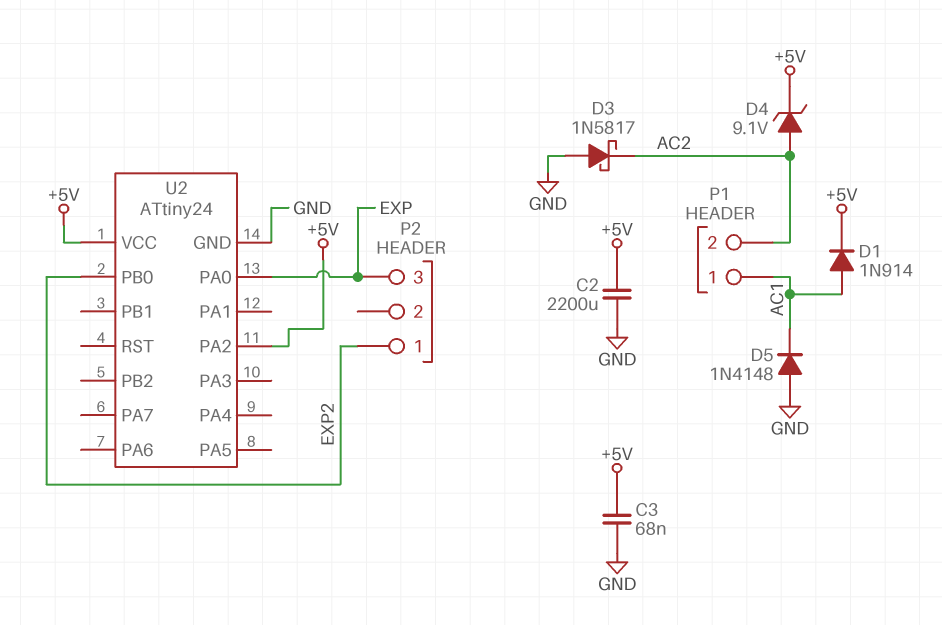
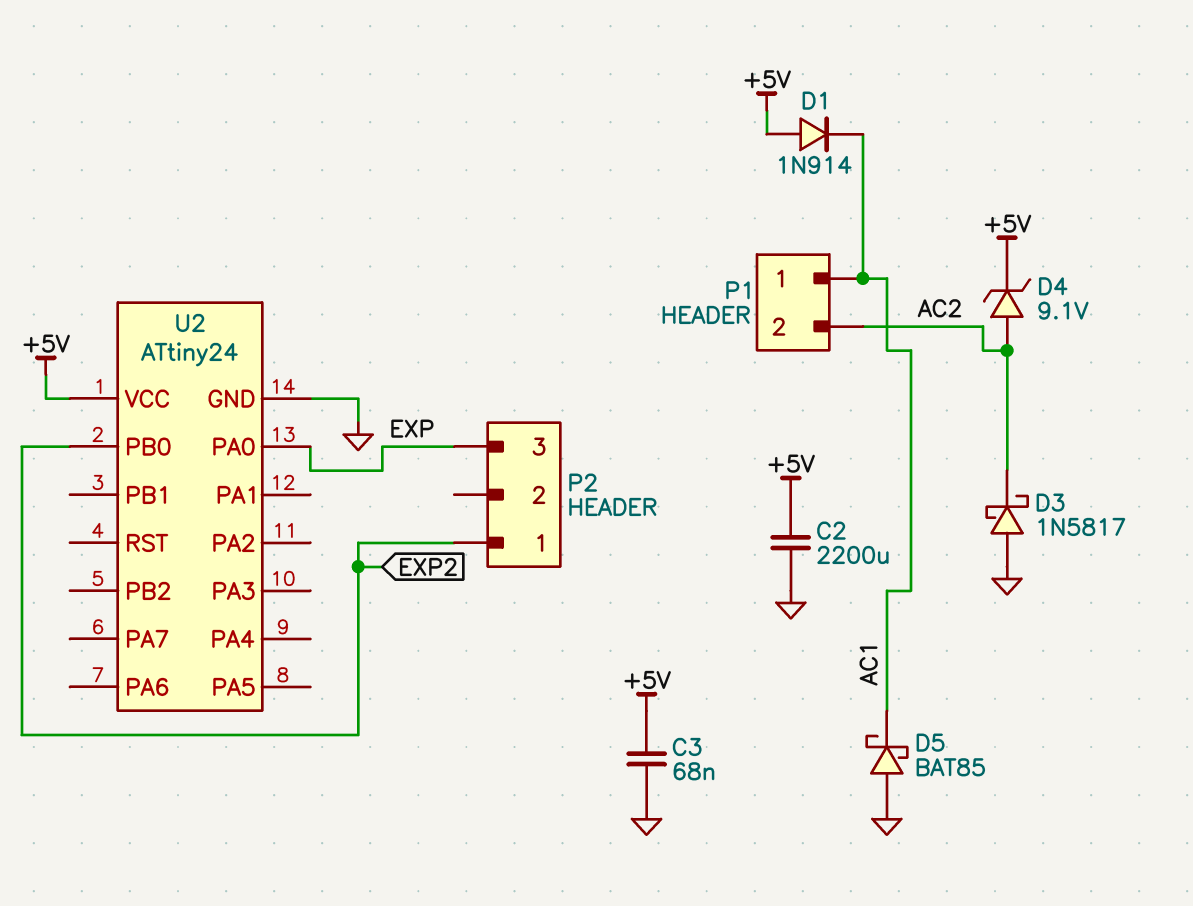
D1: diode 1N914 (A AC1, K +5V) -> diode 1N914 (A +5V, K AC1)
D5: diode 1N4148 (A GND, K AC1) -> schottky BAT85 (A GND, K AC1)
U2 pin PA2: +5V -> none

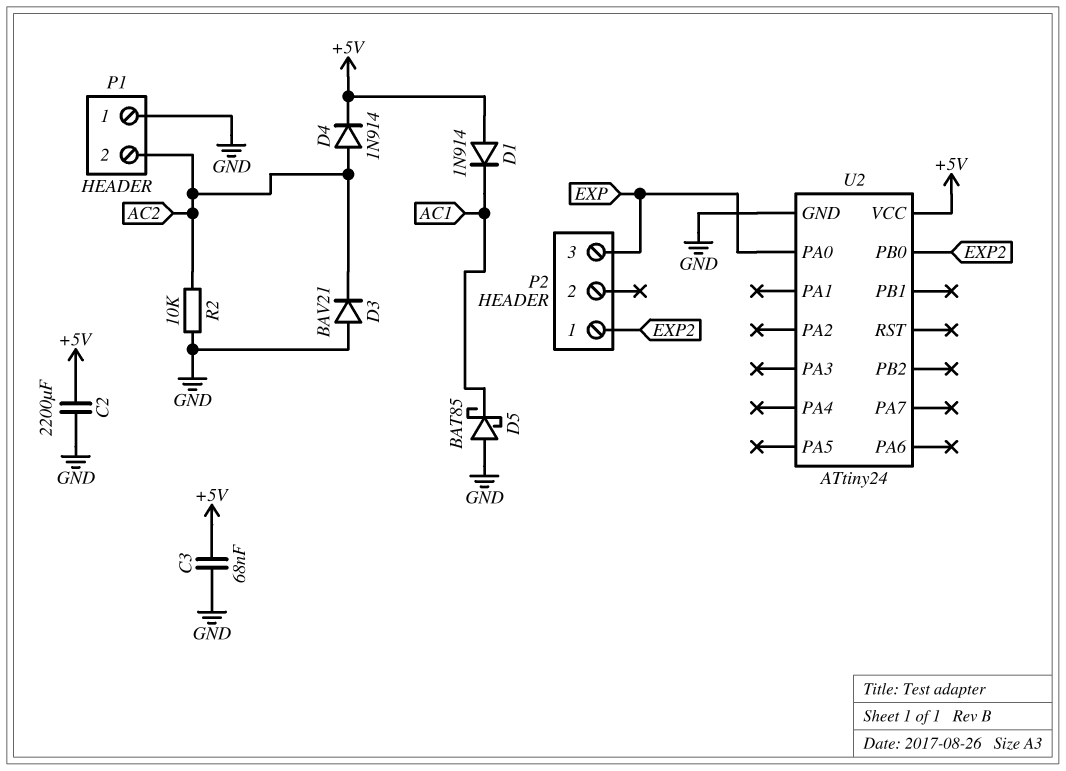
D3: schottky 1N5817 (A GND, K AC2) -> diode BAV21 (A GND, K AC2)
D4: zener 9.1V (A AC2, K +5V) -> diode 1N914 (A AC2, K +5V)
P1 pin 1: AC1 -> GND
R2: none -> 10k (AC2, GND)

